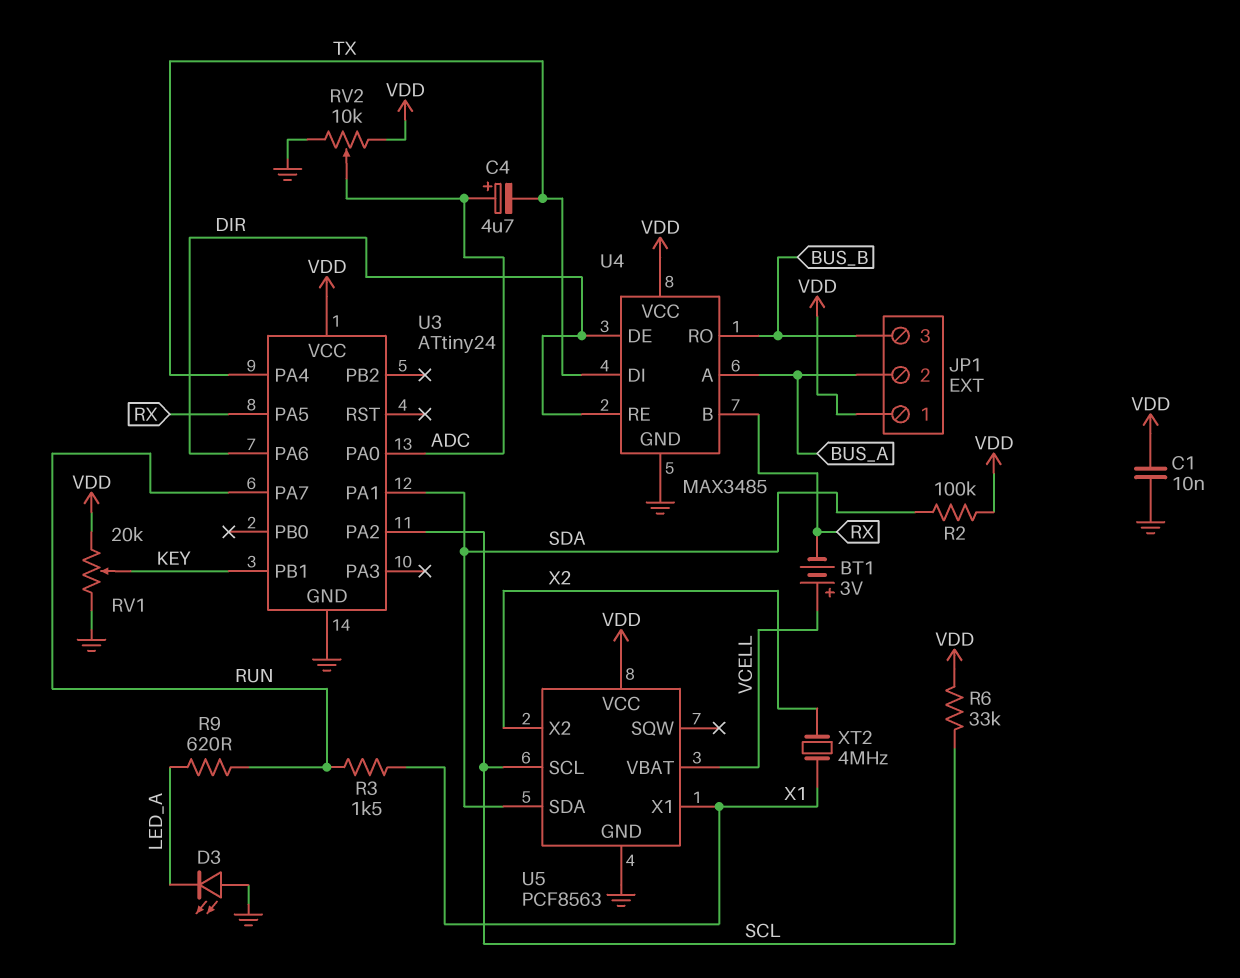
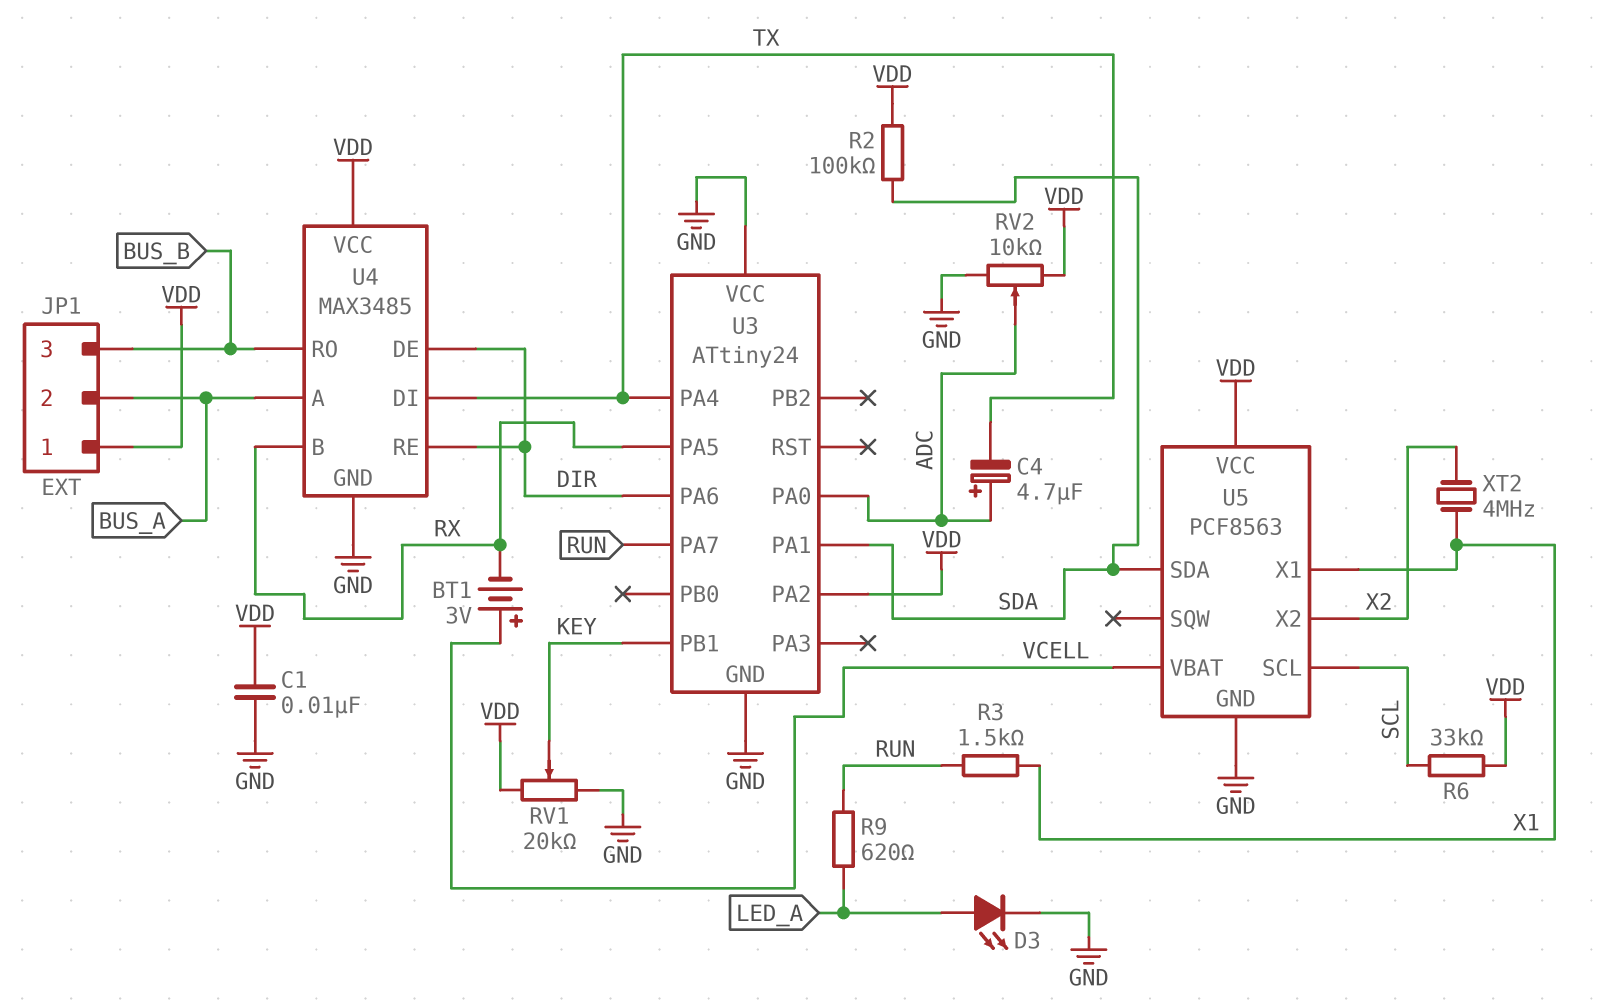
D3: LED (A GND, K LED_A) -> LED (A LED_A, K GND)
U3 pin PA2: SCL -> VDD
U3 pin VCC: VDD -> GND

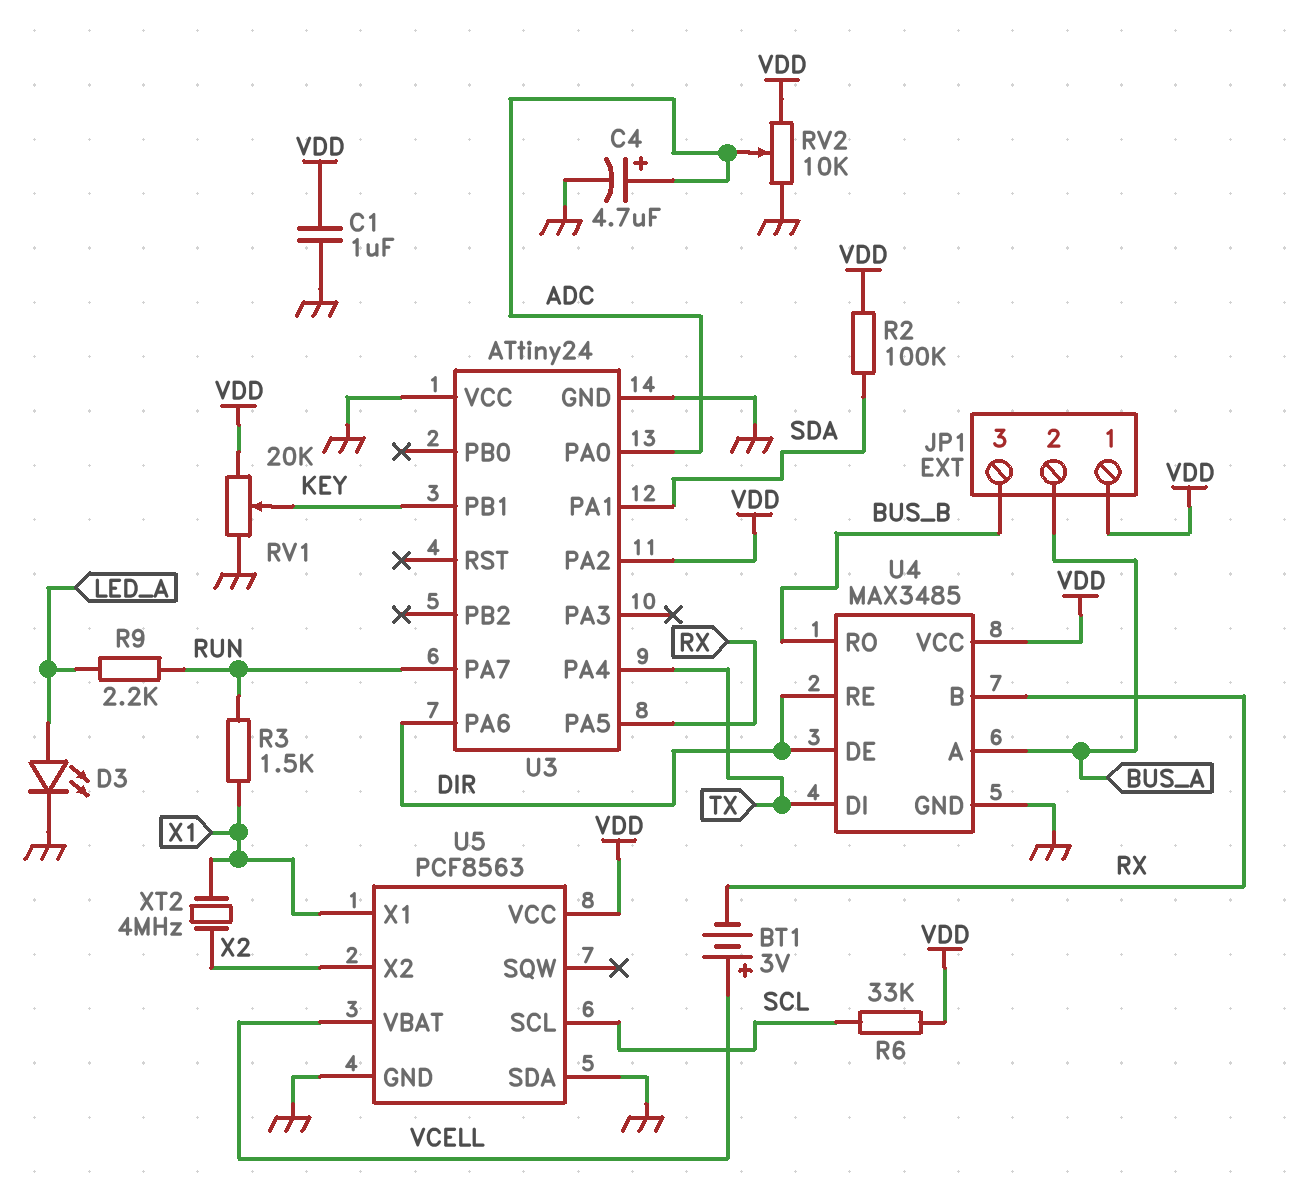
C1: 10nF (GND, VDD) -> 1uF (GND, VDD)
C4: 4.7uF (plus ADC, minus TX) -> 4.7uF (plus ADC, minus GND)
R9: 620 (LED_A, RUN) -> 2.2k (LED_A, RUN)
U5 pin SDA: SDA -> GND

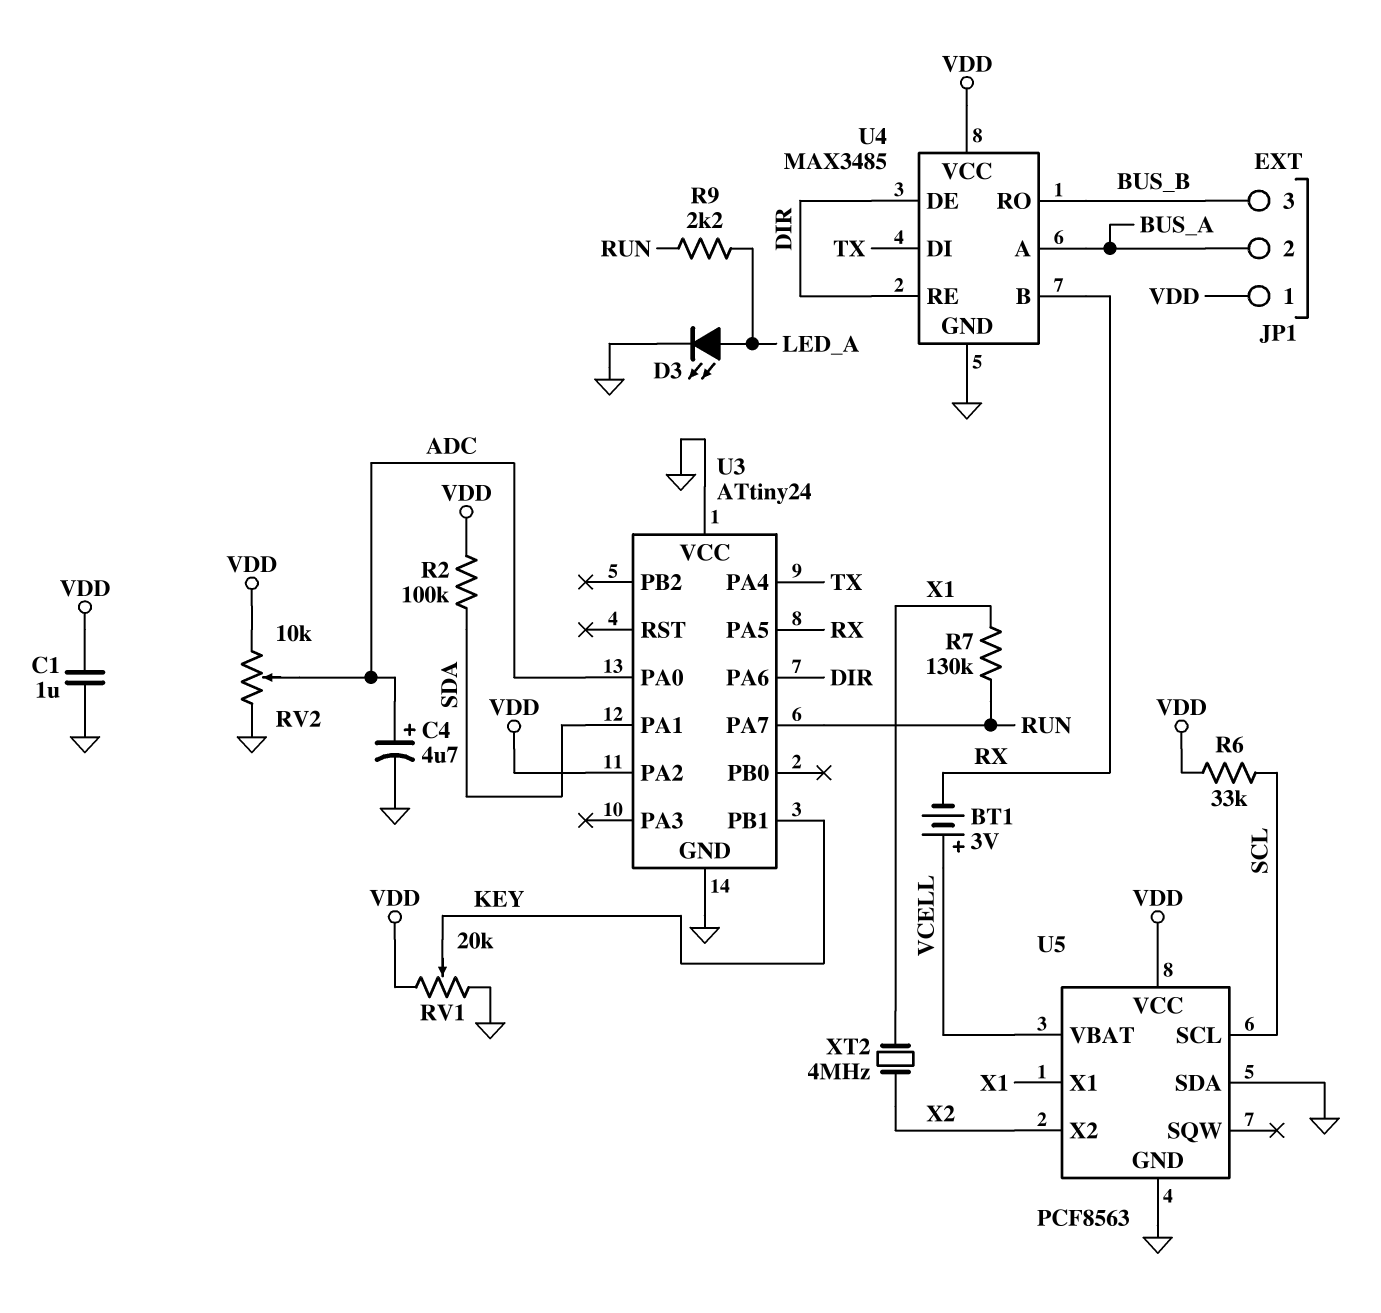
R3: 1.5k (RUN, X1) -> none
R7: none -> 130k (RUN, X1)

